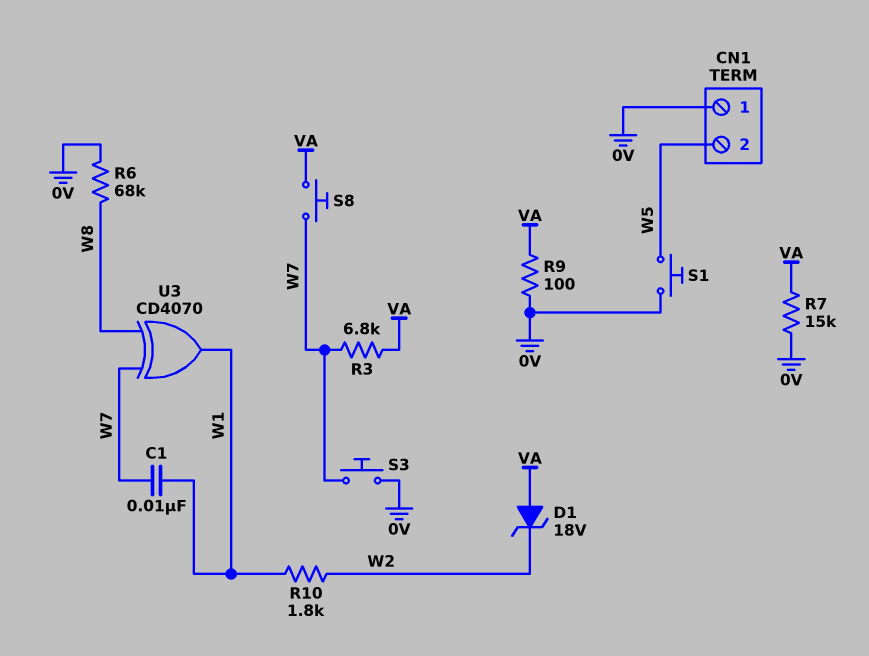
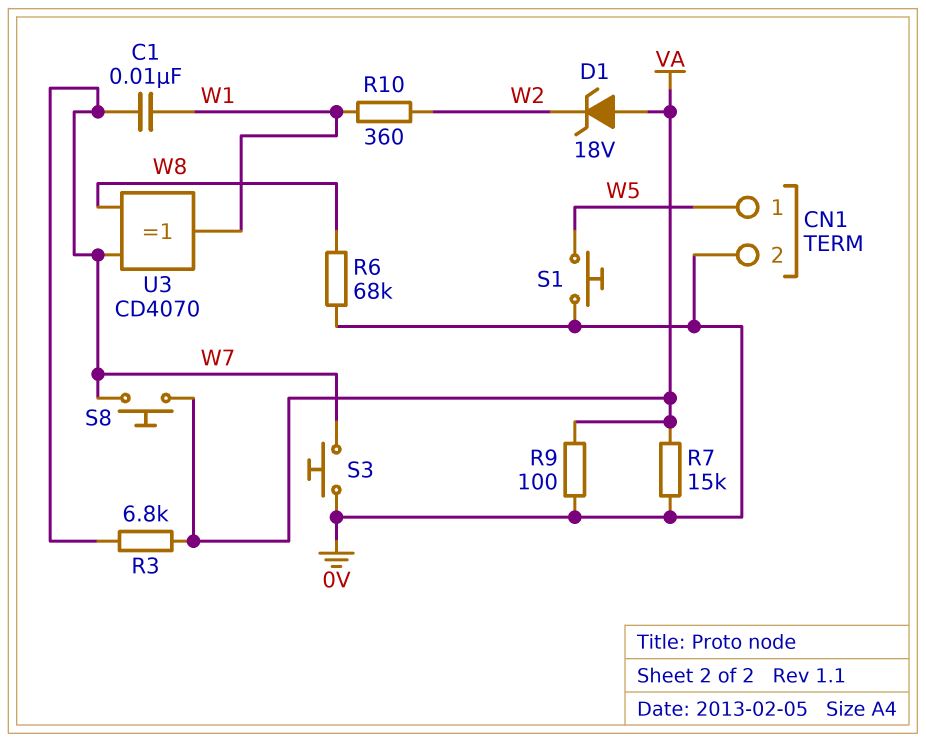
CN1 pin 1: 0V -> W5
CN1 pin 2: W5 -> 0V
R10: 1.8k (W1, W2) -> 360 (W1, W2)

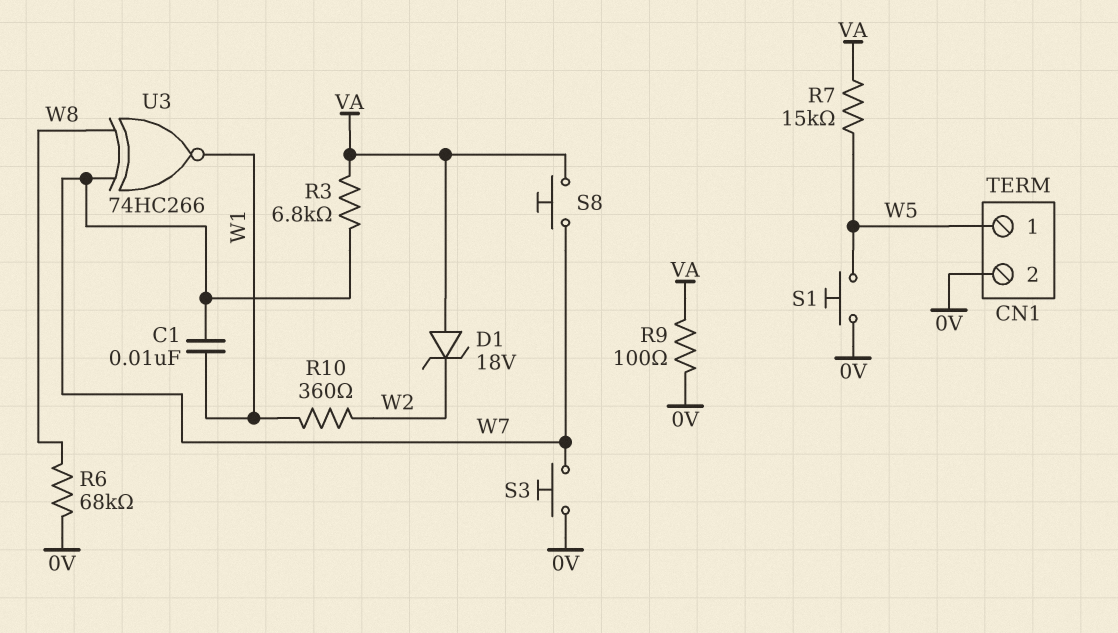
R7: 15k (0V, VA) -> 15k (VA, W5)
U3: XOR CD4070 (in W7, in W8, out W1) -> XNOR 74HC266 (in W7, in W8, out W1)

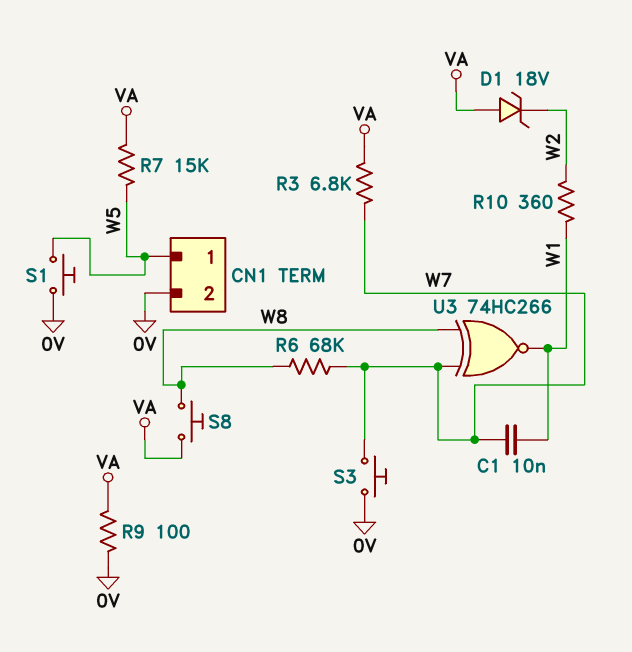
R6: 68k (0V, W8) -> 68k (W7, W8)
S8: button (VA, W7) -> button (VA, W8)

